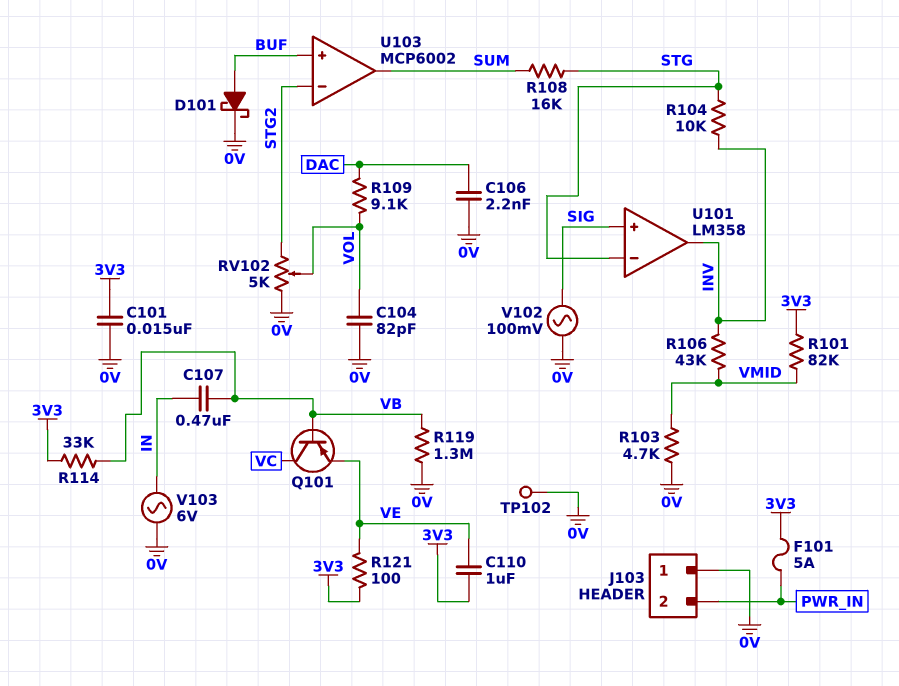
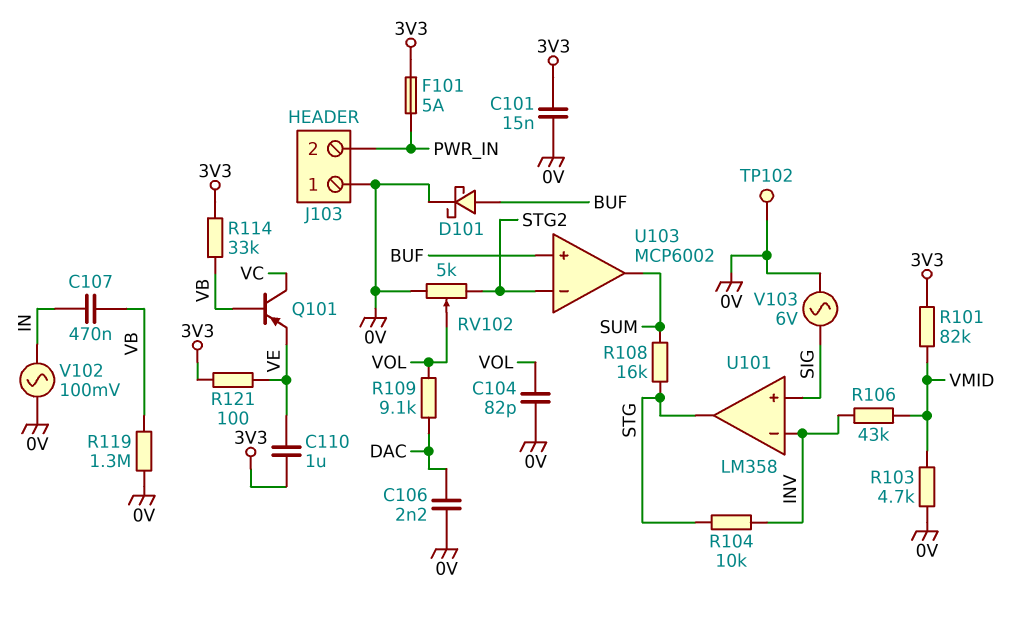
U101 pin in-: STG -> INV
U101 pin out: INV -> STG
V102: AC 100mV (0V, SIG) -> AC 100mV (0V, IN)
V103: AC 6V (0V, IN) -> AC 6V (0V, SIG)

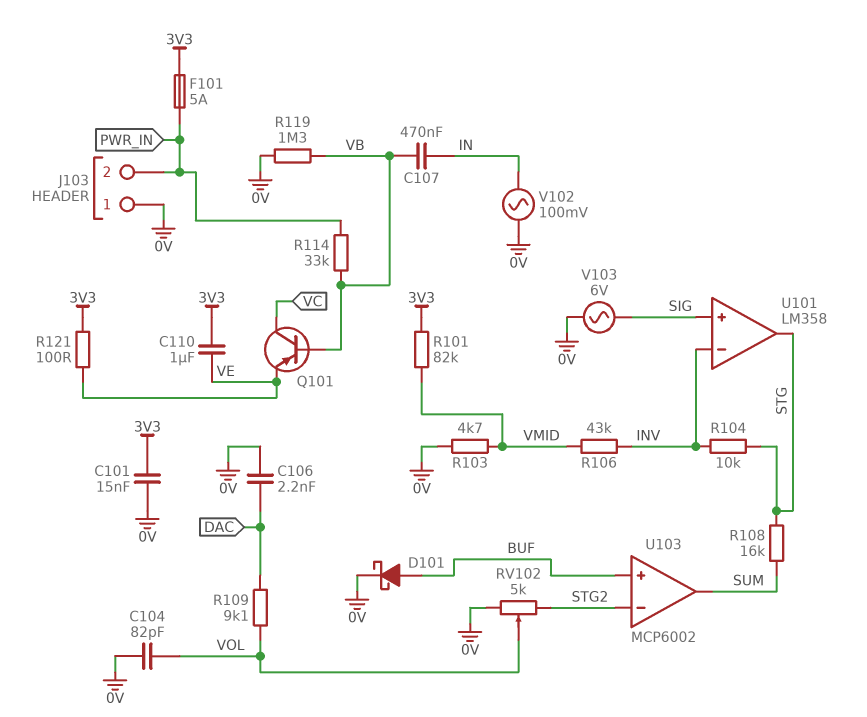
R114: 33k (3V3, VB) -> 33k (PWR_IN, VB)
TP102: test point (0V) -> none

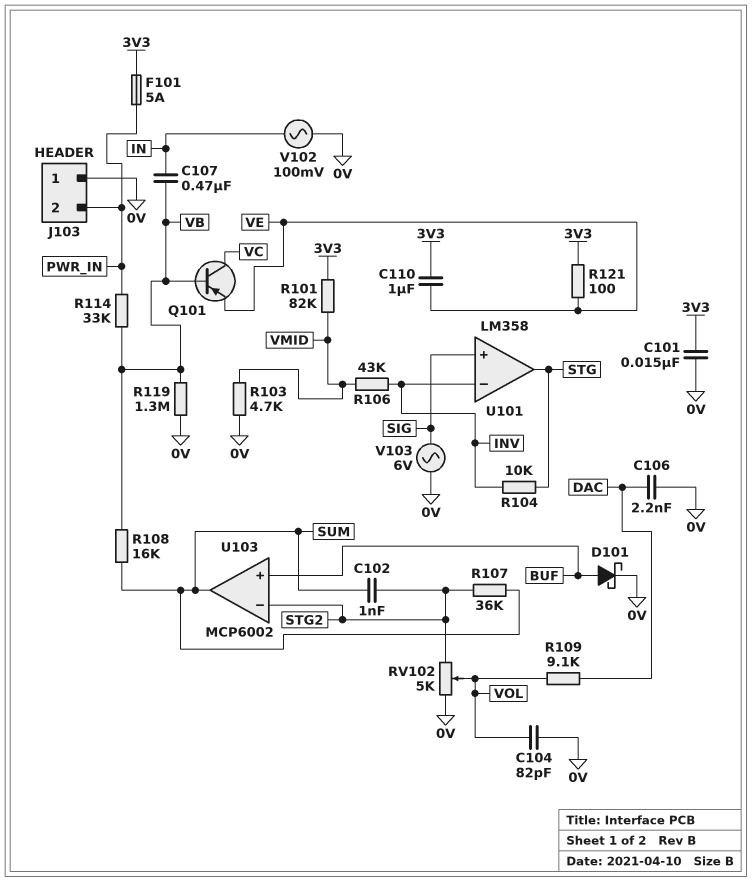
C102: none -> 1nF (STG2, SUM)
R107: none -> 36k (STG2, SUM)
R108: 16k (STG, SUM) -> 16k (SUM, VB)

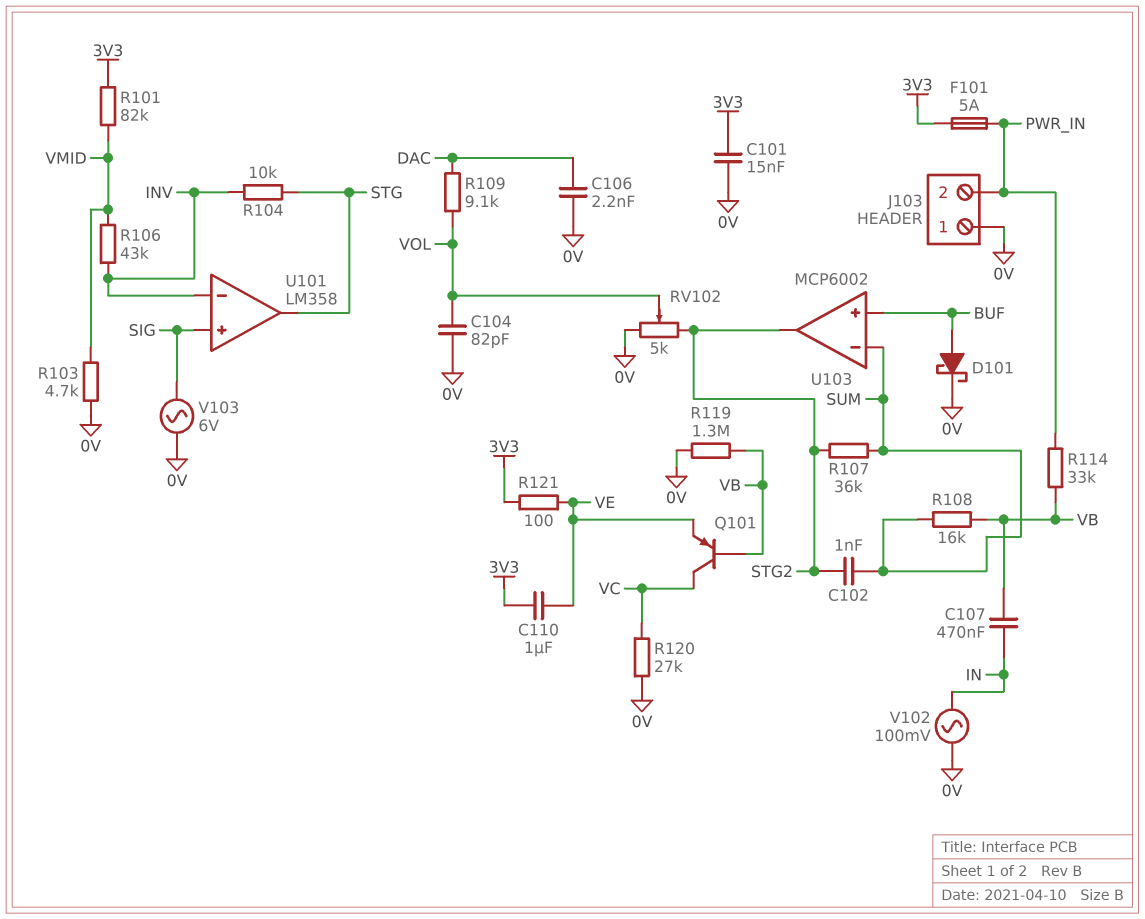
R120: none -> 27k (0V, VC)
U103 pin in-: STG2 -> SUM
U103 pin out: SUM -> STG2

